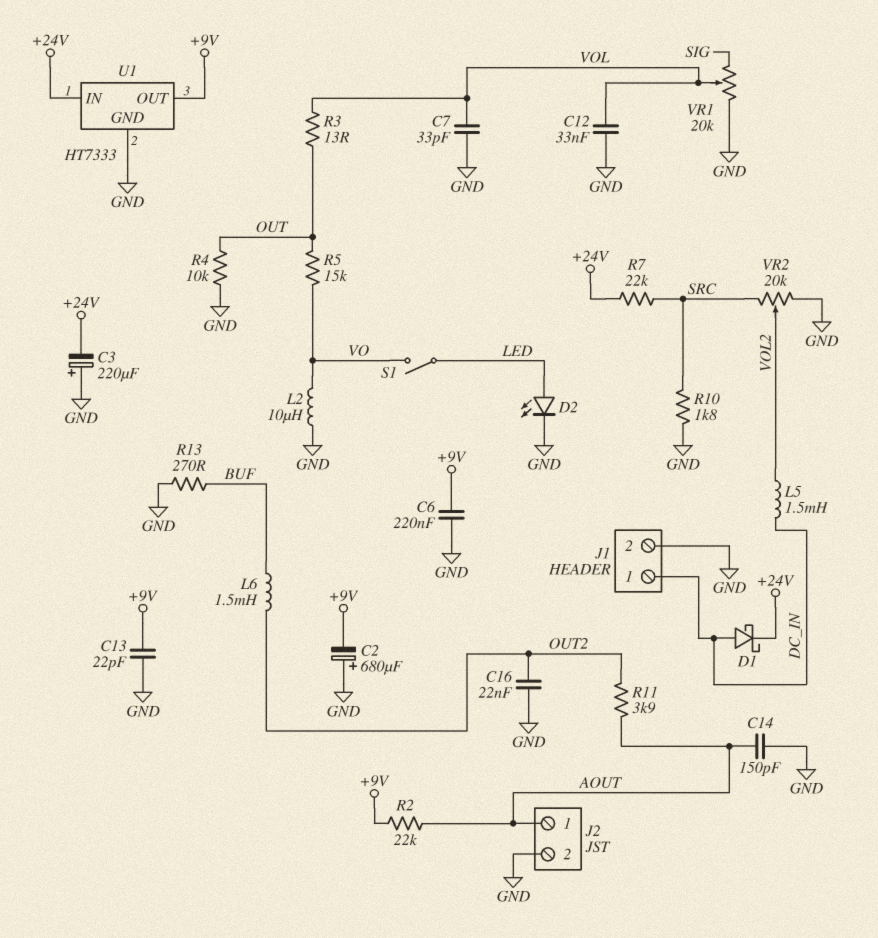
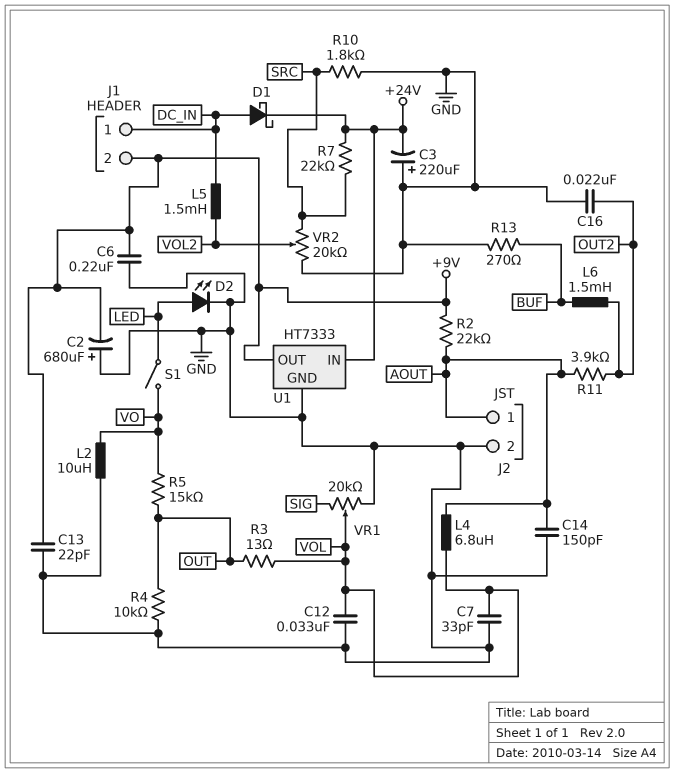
J1 pin 2: GND -> +9V
L4: none -> 6.8uH (AOUT, VOL)

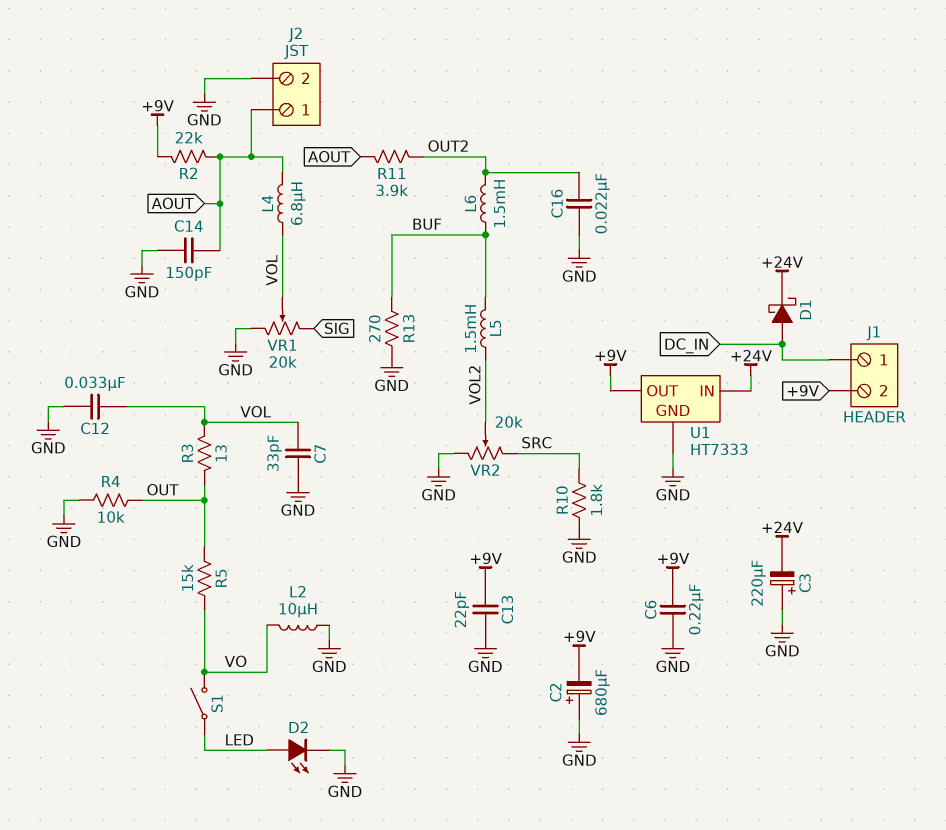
L5: 1.5mH (DC_IN, VOL2) -> 1.5mH (BUF, VOL2)
R7: 22k (+24V, SRC) -> none

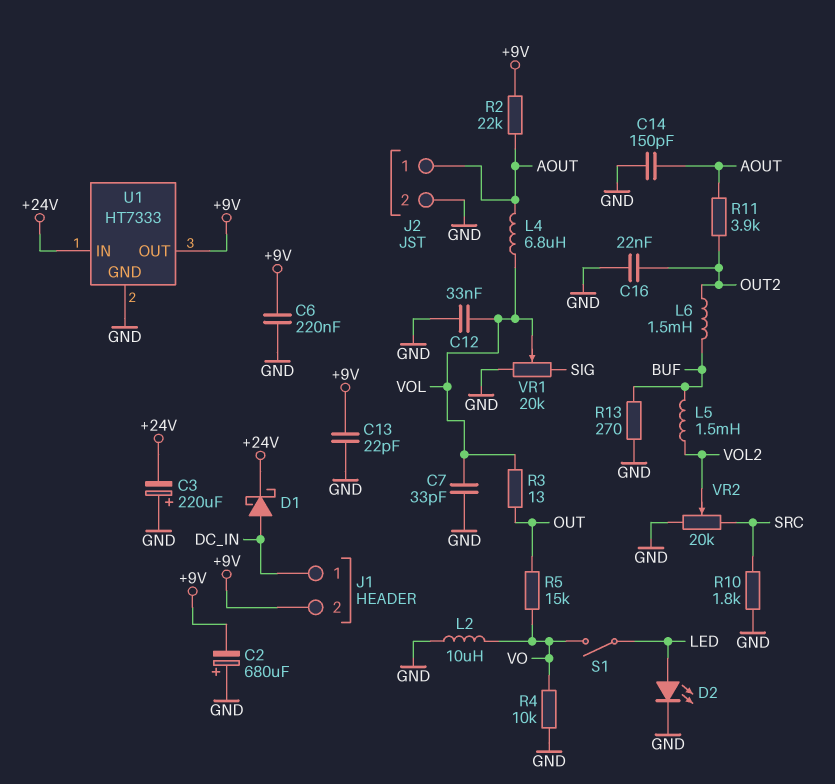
R4: 10k (GND, OUT) -> 10k (GND, VO)

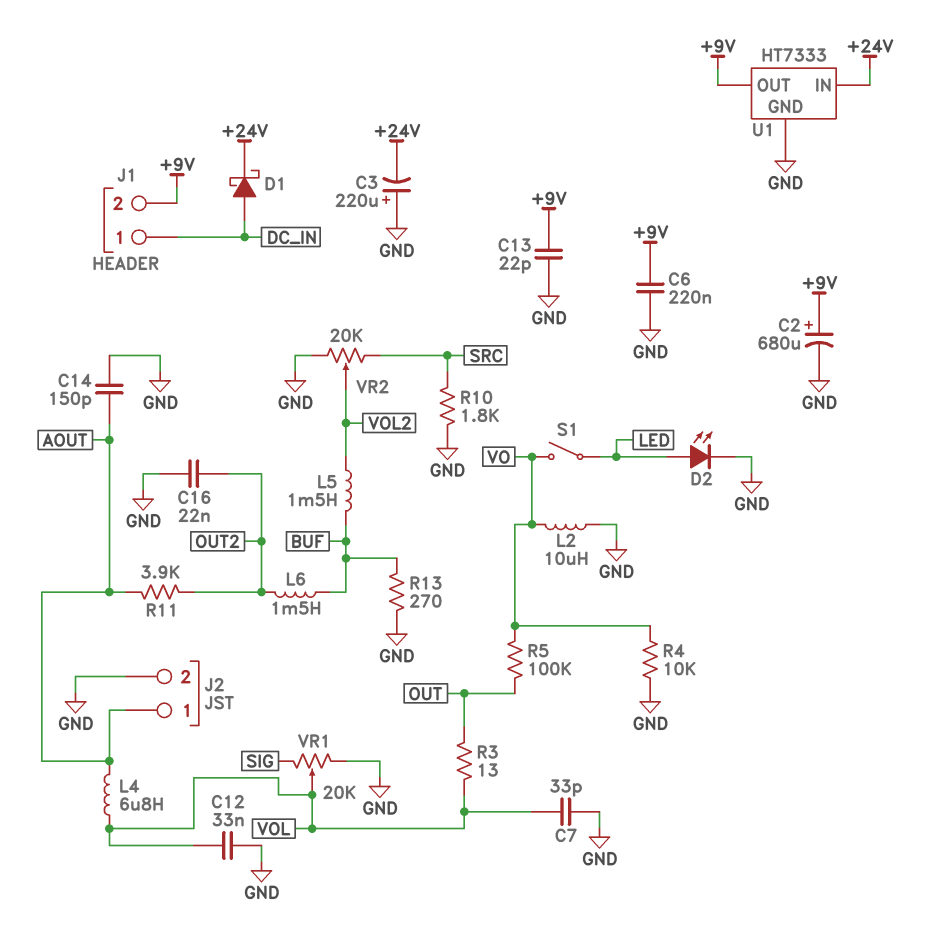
C2: 680uF (plus GND, minus +9V) -> 680uF (plus +9V, minus GND)
R2: 22k (+9V, AOUT) -> none
R5: 15k (OUT, VO) -> 100k (OUT, VO)

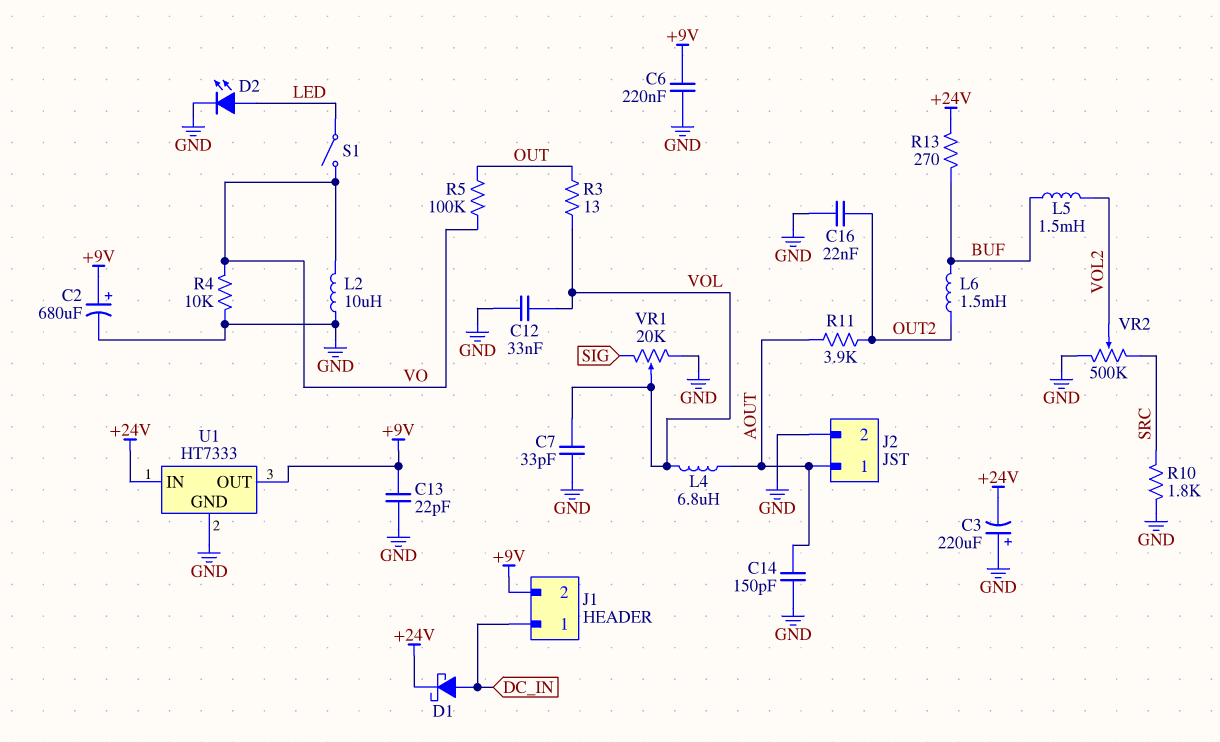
R13: 270 (BUF, GND) -> 270 (+24V, BUF)
VR2: 20k (GND, SRC, wiper VOL2) -> 500k (GND, SRC, wiper VOL2)

